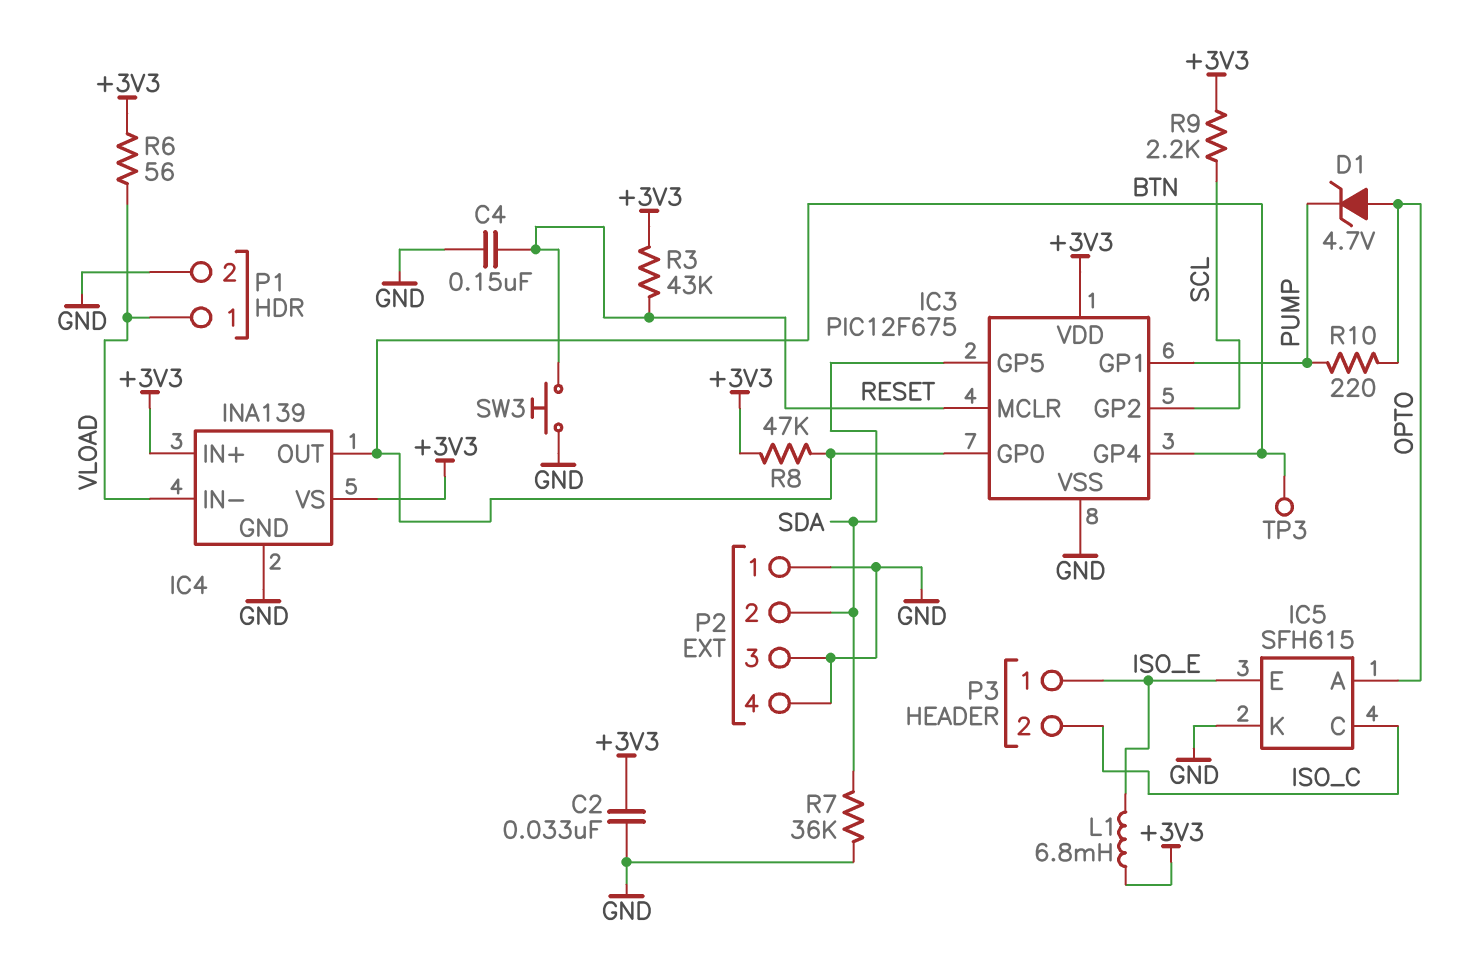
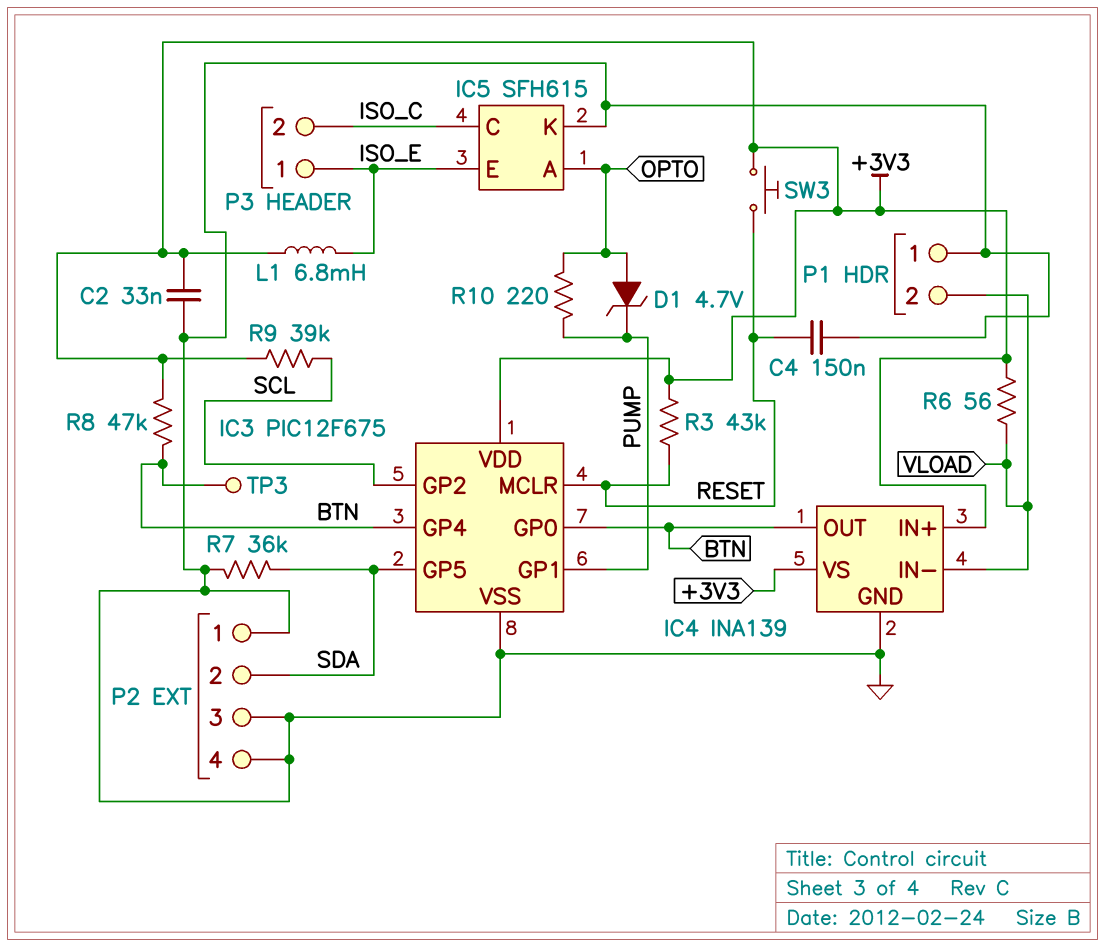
P1 pin 1: VLOAD -> GND
P1 pin 2: GND -> VLOAD
R9: 2.2k (+3V3, SCL) -> 39k (+3V3, SCL)
SW3: button (GND, RESET) -> button (+3V3, RESET)

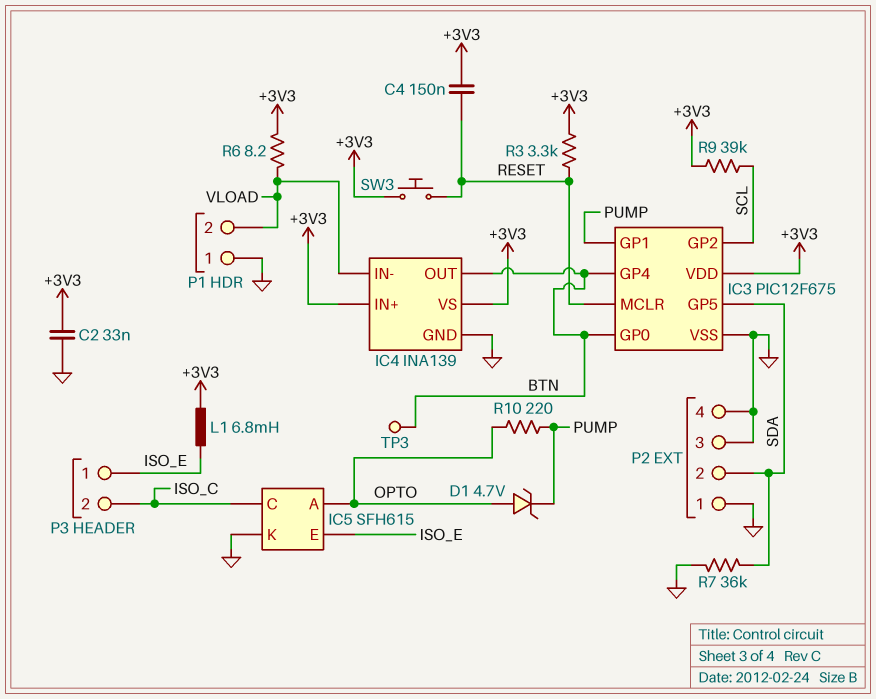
C4: 150nF (GND, RESET) -> 150nF (+3V3, RESET)
R3: 43k (+3V3, RESET) -> 3.3k (+3V3, RESET)
R6: 56 (+3V3, VLOAD) -> 8.2 (+3V3, VLOAD)
R8: 47k (+3V3, BTN) -> none

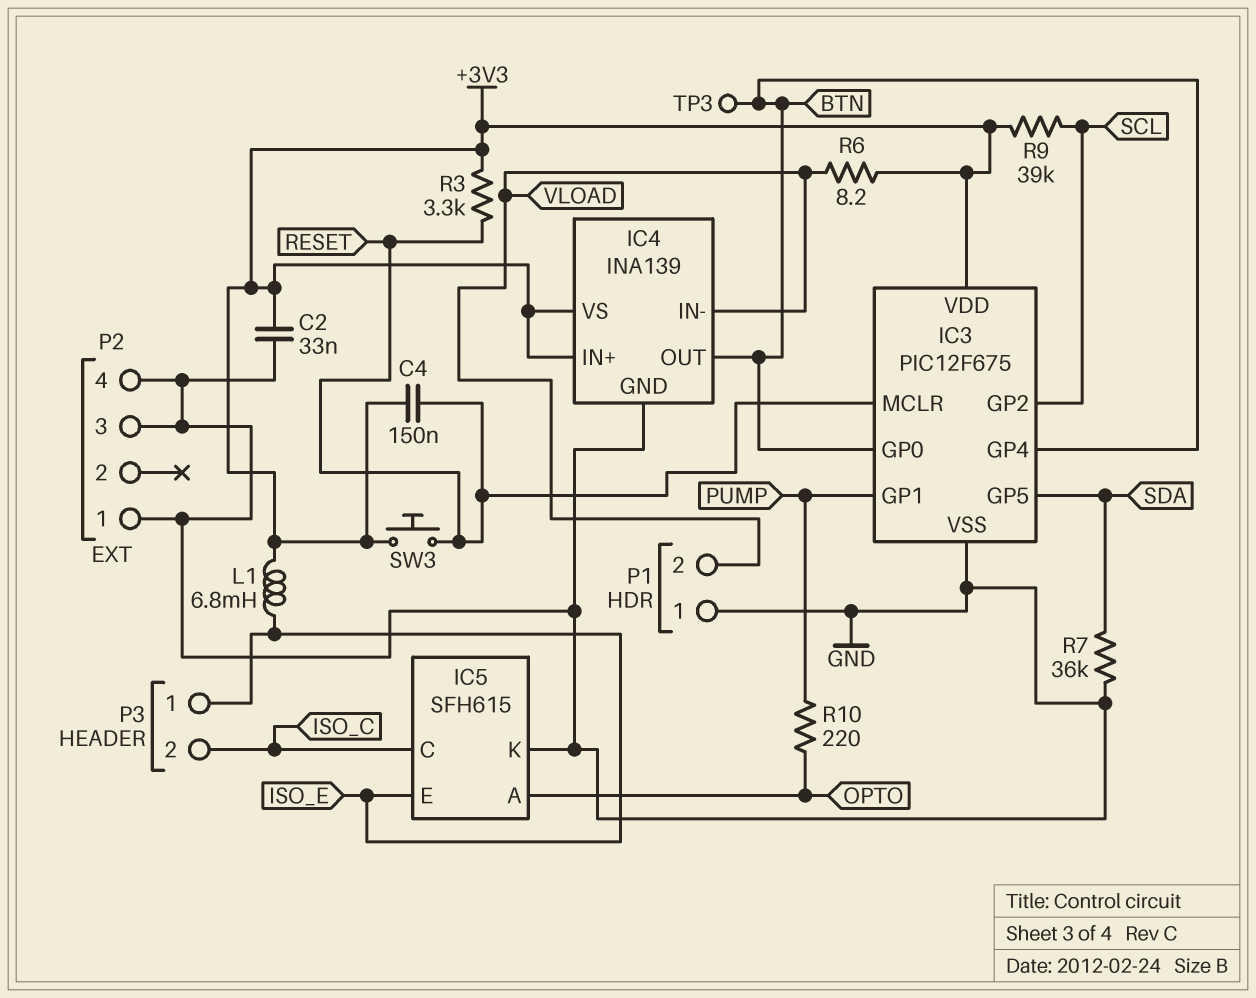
D1: zener 4.7V (A OPTO, K PUMP) -> none
P2 pin 2: SDA -> none

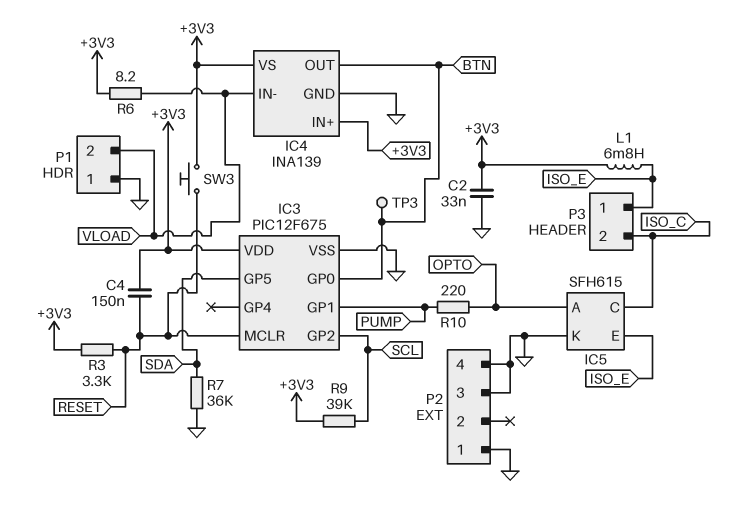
IC3 pin GP4: BTN -> none

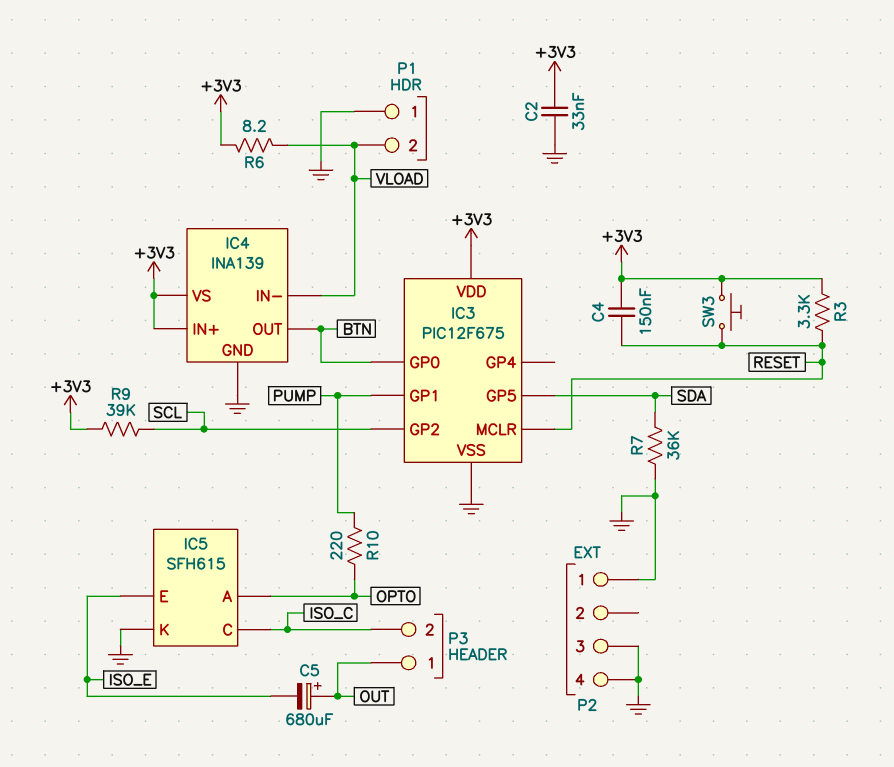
C5: none -> 680uF (plus OUT, minus ISO_E)
L1: 6.8mH (+3V3, ISO_E) -> none
P3 pin 1: ISO_E -> OUT
TP3: test point (BTN) -> none

